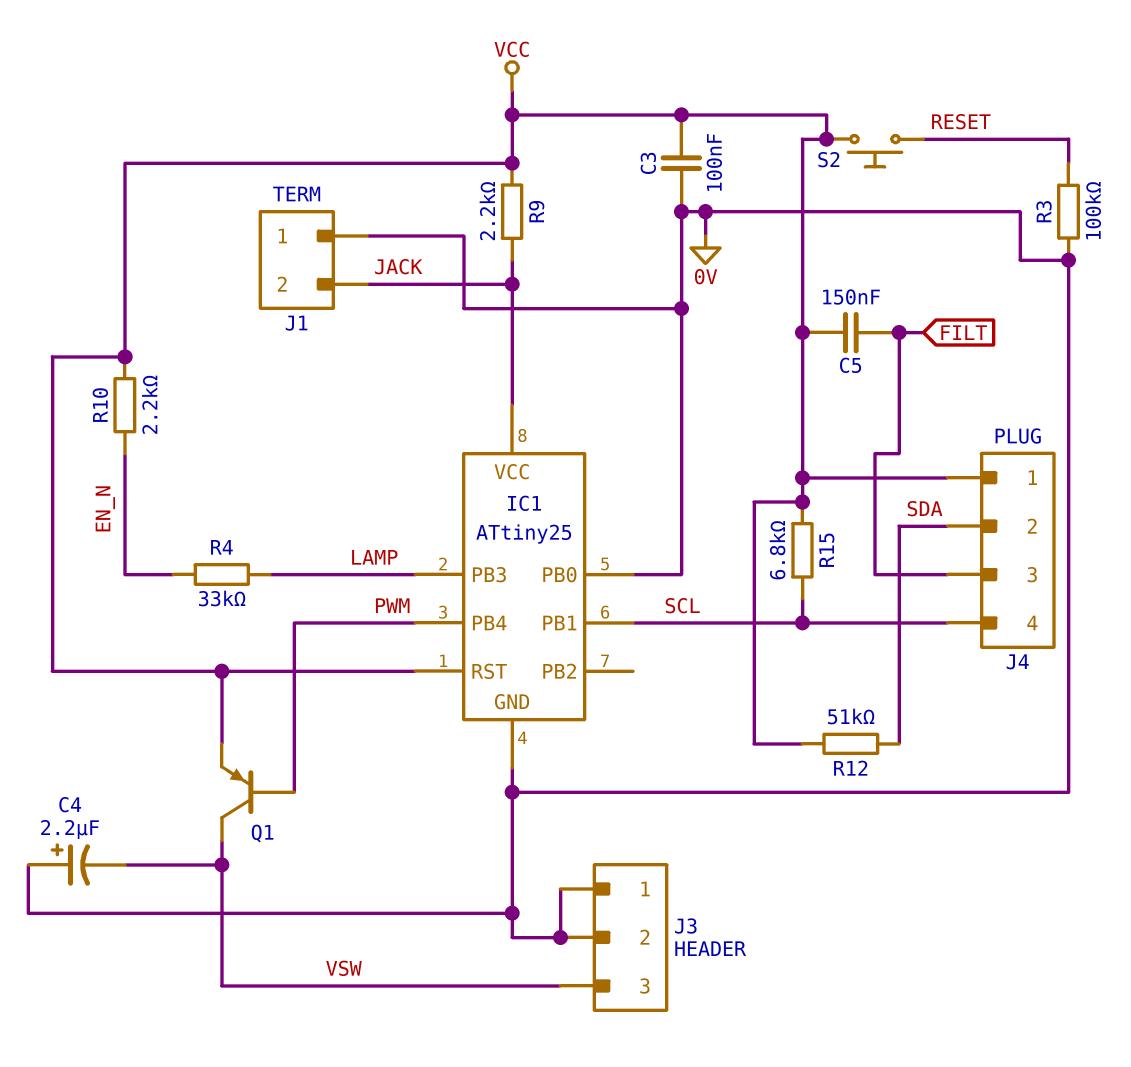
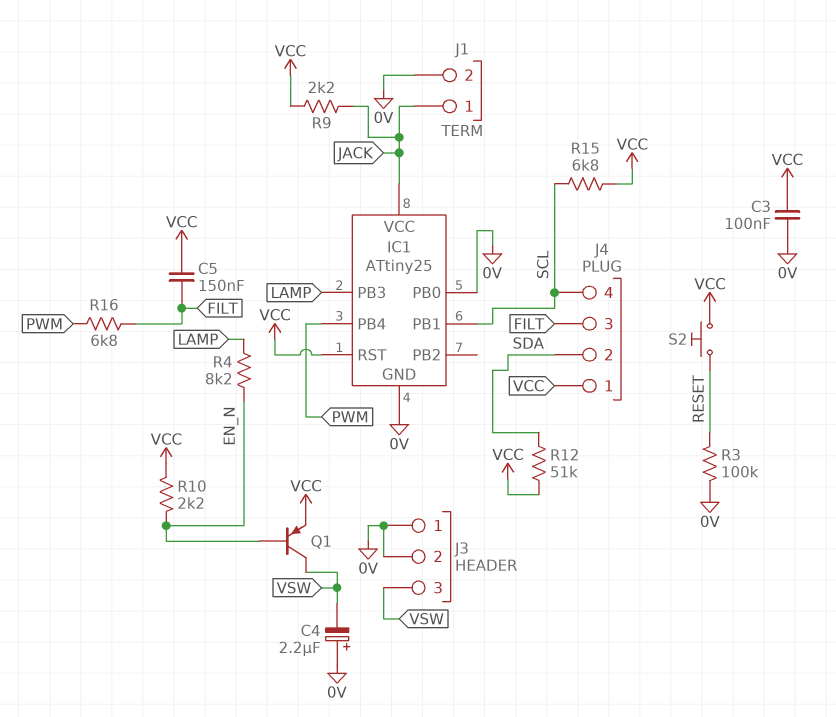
J1 pin 1: 0V -> JACK
J1 pin 2: JACK -> 0V
Q1: PNP (B PWM, C VSW, E VCC) -> PNP (B EN_N, C VSW, E VCC)
R4: 33k (EN_N, LAMP) -> 8.2k (EN_N, LAMP)
R16: none -> 6.8k (FILT, PWM)

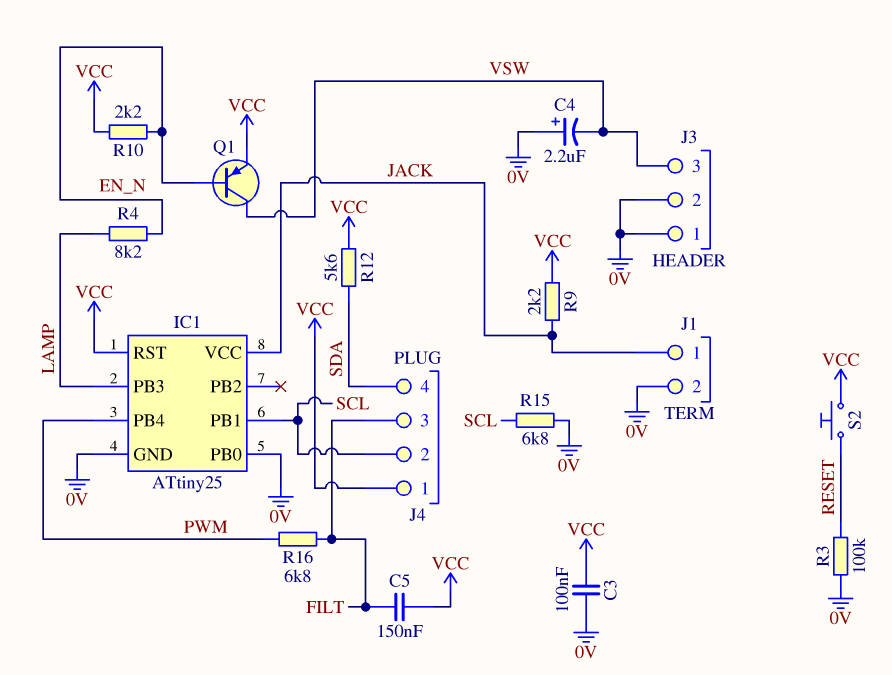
J4 pin 2: SDA -> SCL
J4 pin 4: SCL -> SDA
R12: 51k (SDA, VCC) -> 5.6k (SDA, VCC)
R15: 6.8k (SCL, VCC) -> 6.8k (0V, SCL)

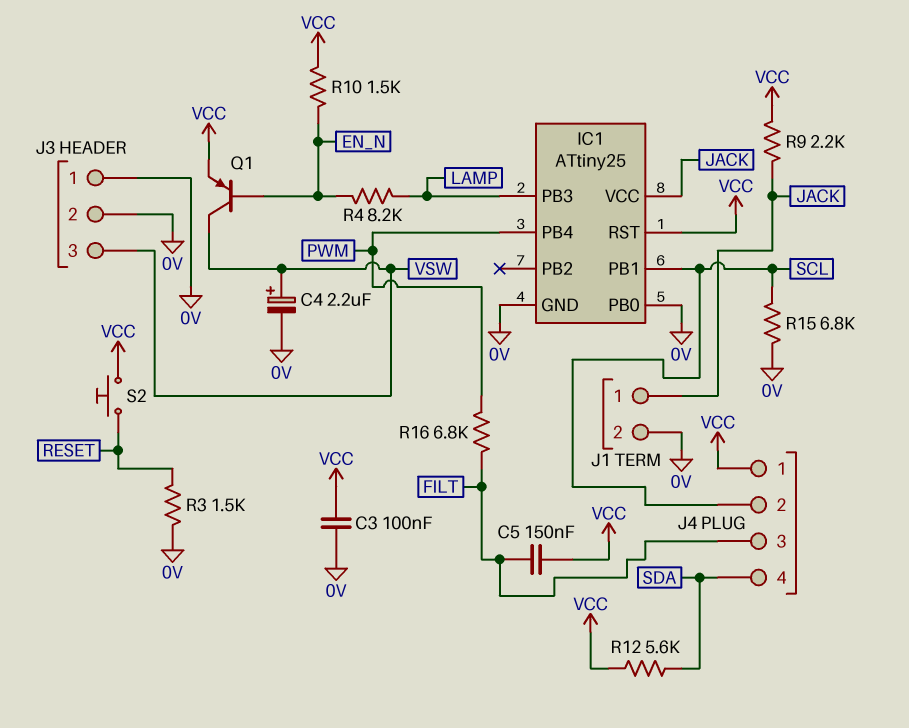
C4: 2.2uF (plus 0V, minus VSW) -> 2.2uF (plus VSW, minus 0V)
R3: 100k (0V, RESET) -> 1.5k (0V, RESET)
R10: 2.2k (EN_N, VCC) -> 1.5k (EN_N, VCC)

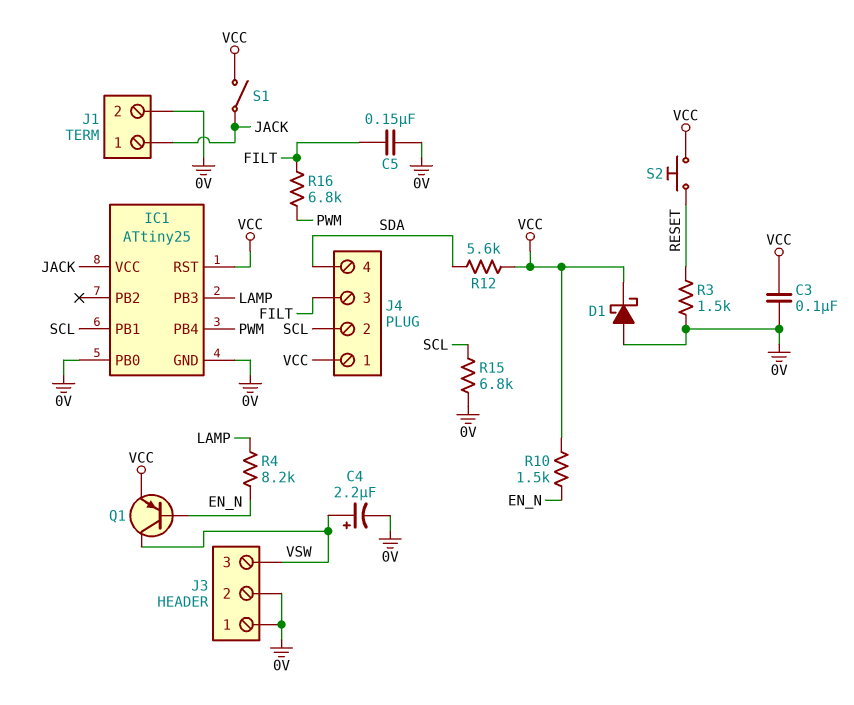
C5: 150nF (FILT, VCC) -> 150nF (0V, FILT)
D1: none -> schottky (A 0V, K VCC)
R9: 2.2k (JACK, VCC) -> none
S1: none -> switch (JACK, VCC)

